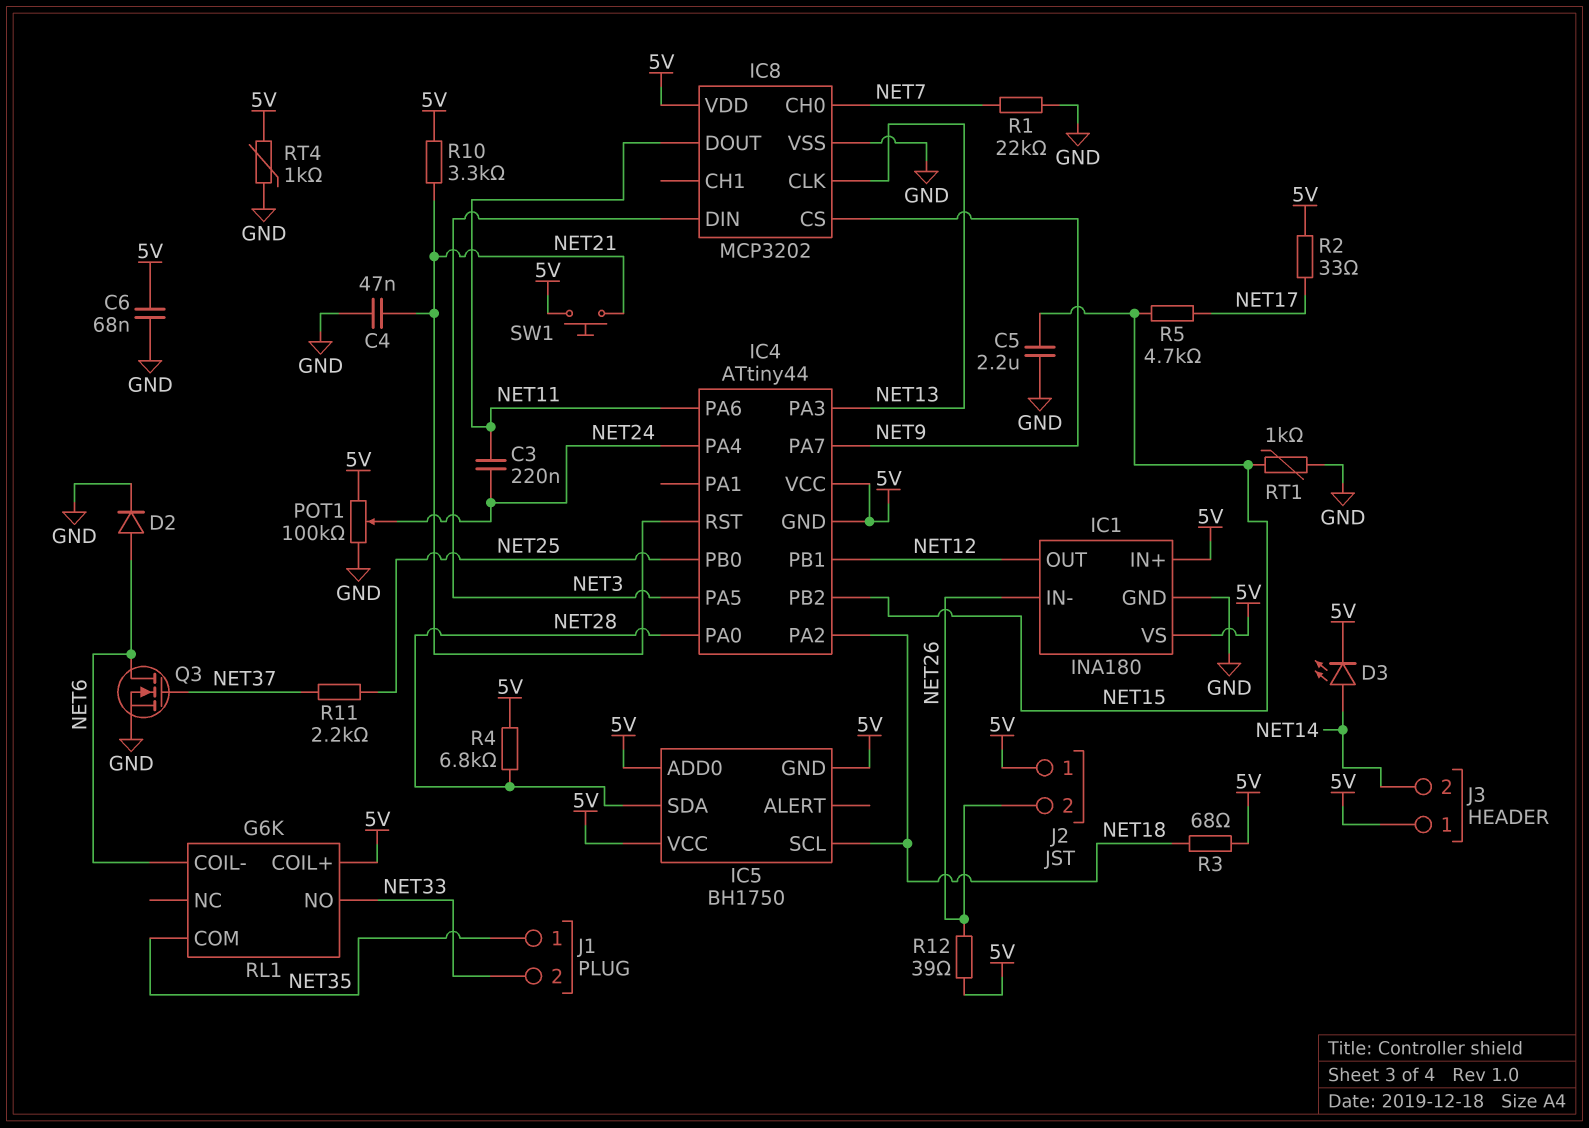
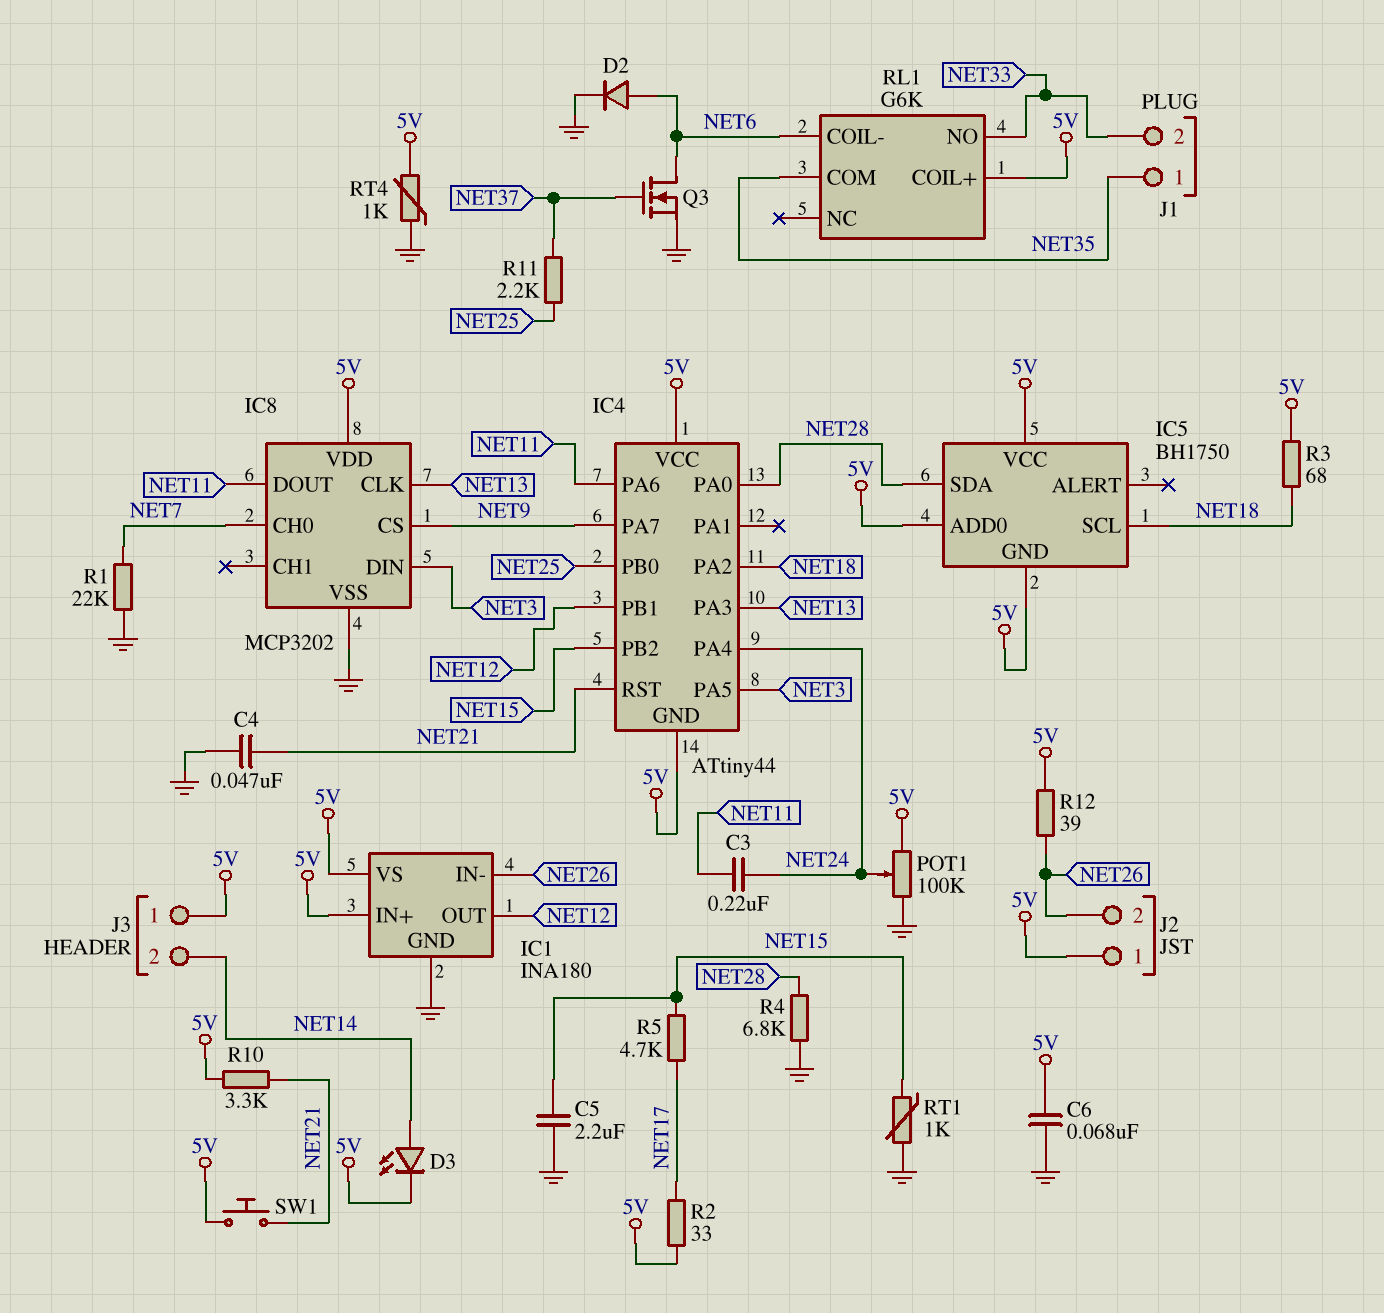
R4: 6.8k (5V, NET28) -> 6.8k (GND, NET28)

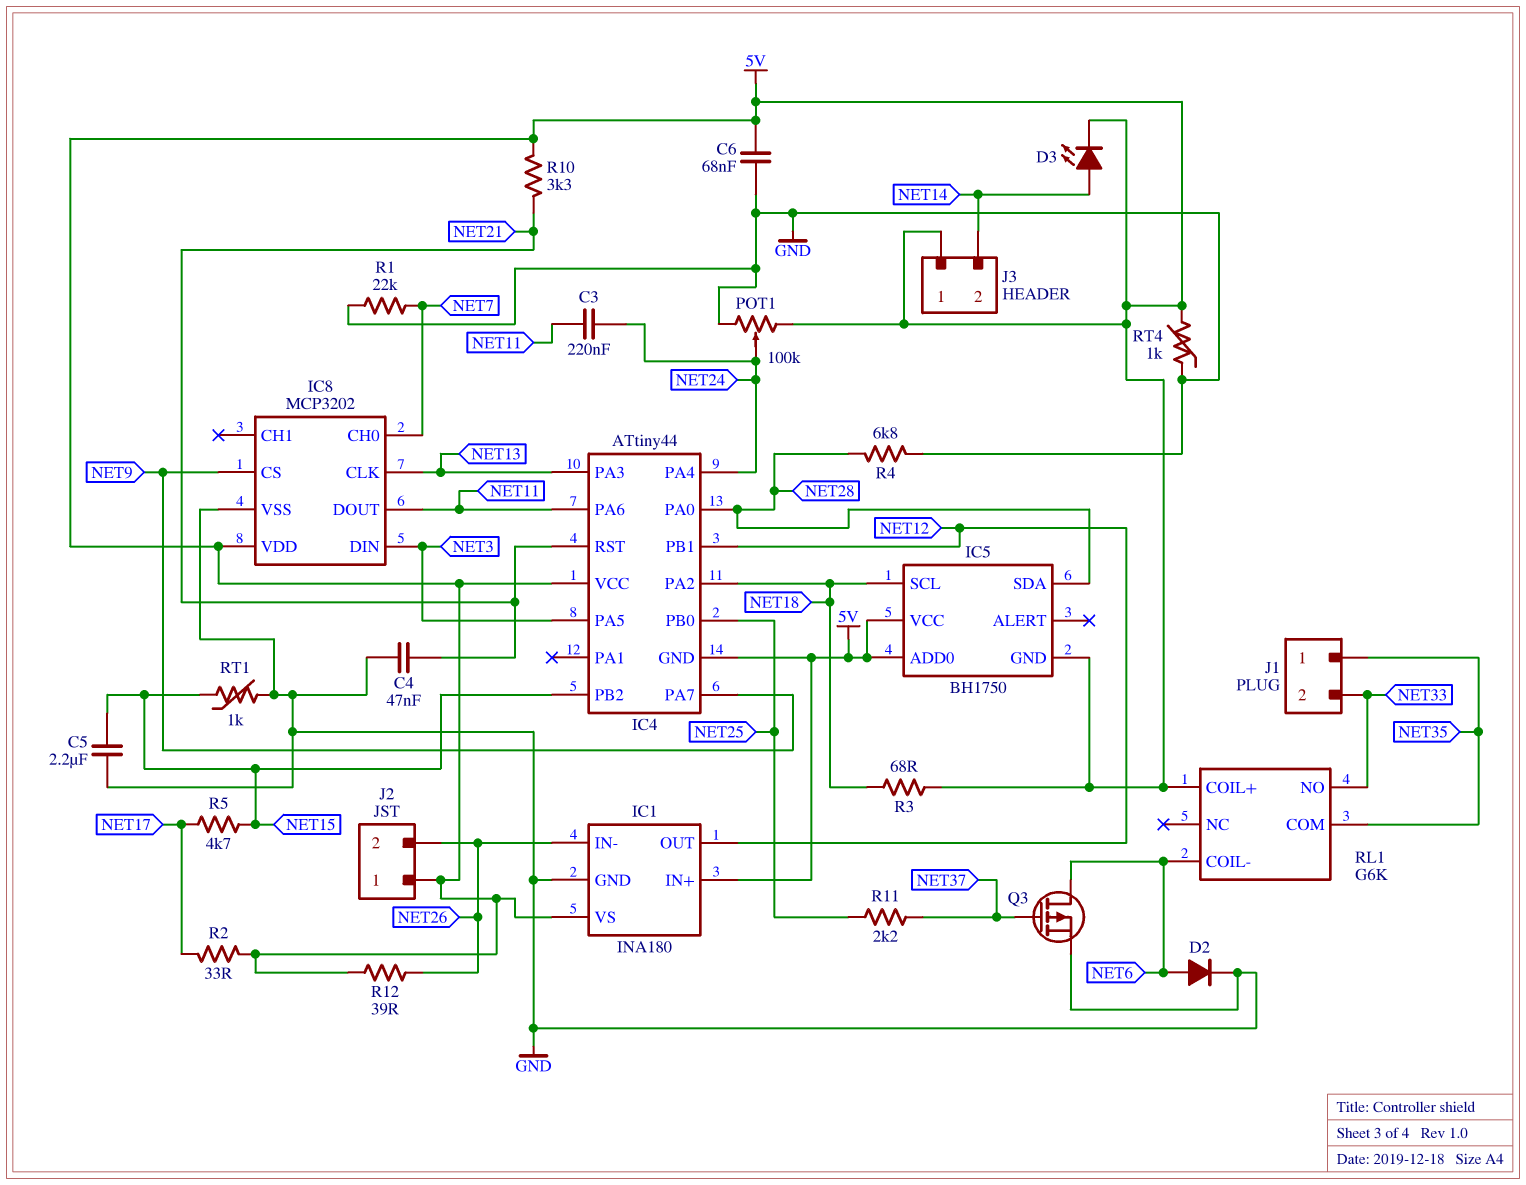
Q3: NMOS (G NET37, D NET6, S GND) -> PMOS (G NET37, D NET6, S GND)
SW1: button (5V, NET21) -> none

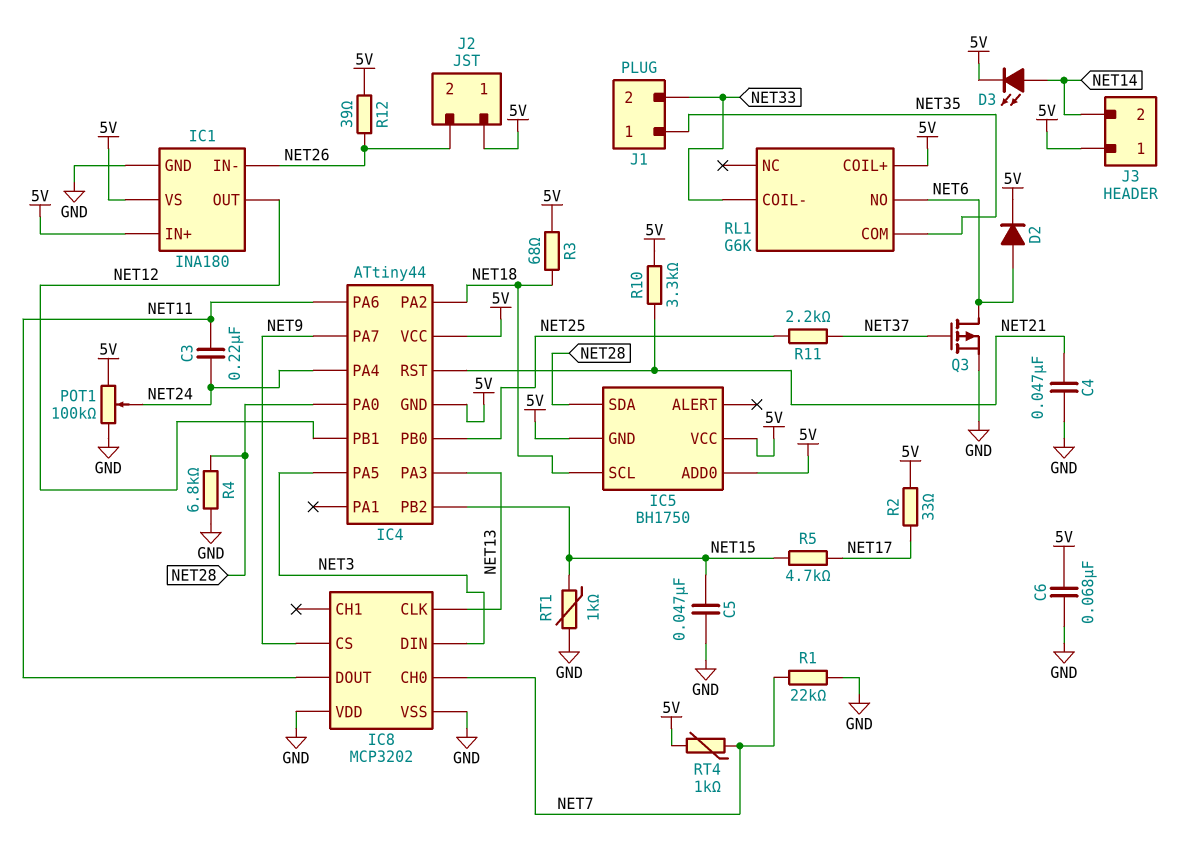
C5: 2.2uF (GND, NET15) -> 47nF (GND, NET15)
D2: diode (A NET6, K GND) -> diode (A NET6, K 5V)
IC8 pin VDD: 5V -> GND
RL1 pin COIL-: NET6 -> NET33
RL1 pin NO: NET33 -> NET6
RT4: 1k (5V, GND) -> 1k (5V, NET7)

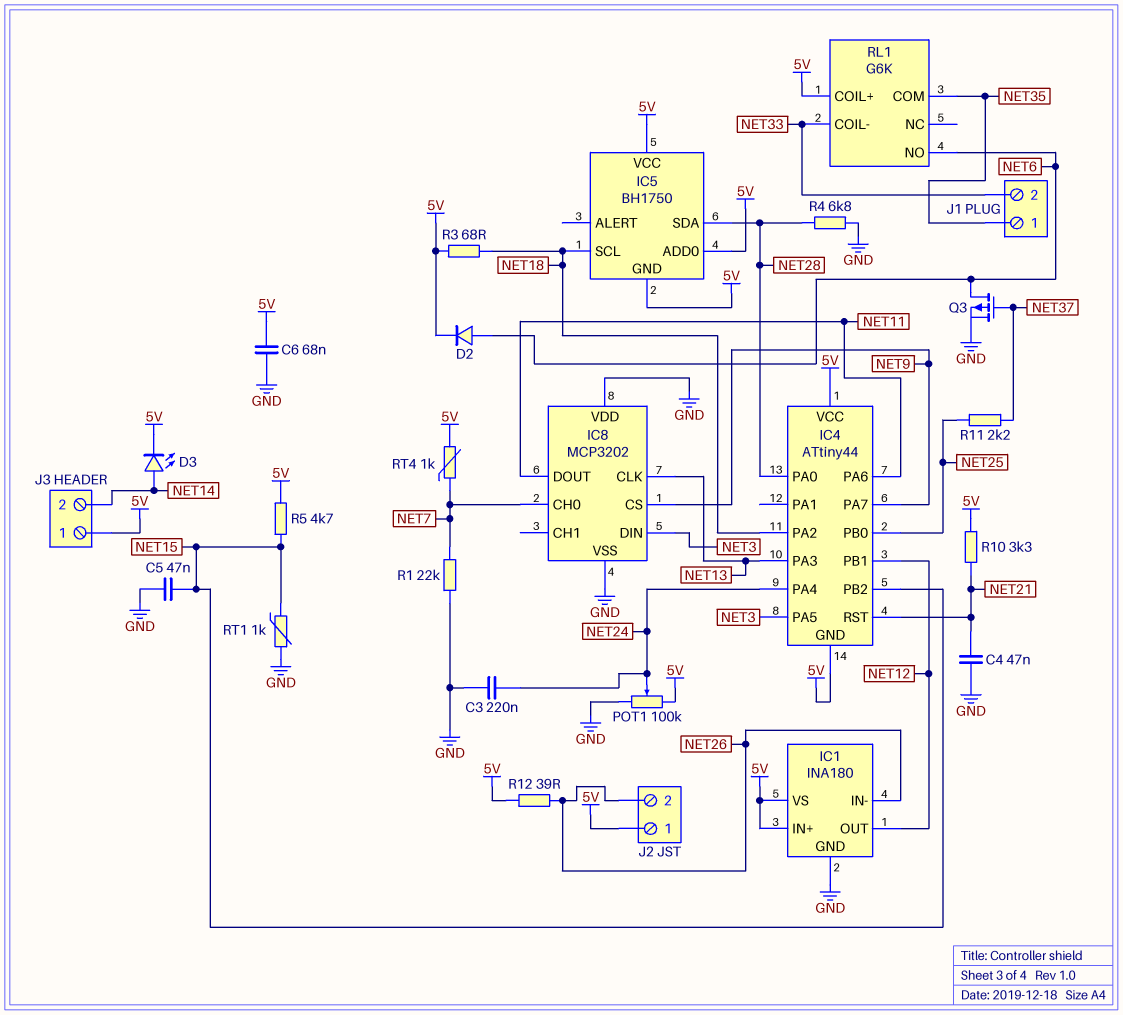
C3: 220nF (NET11, NET24) -> 220nF (GND, NET24)
R2: 33 (5V, NET17) -> none
R5: 4.7k (NET15, NET17) -> 4.7k (5V, NET15)

